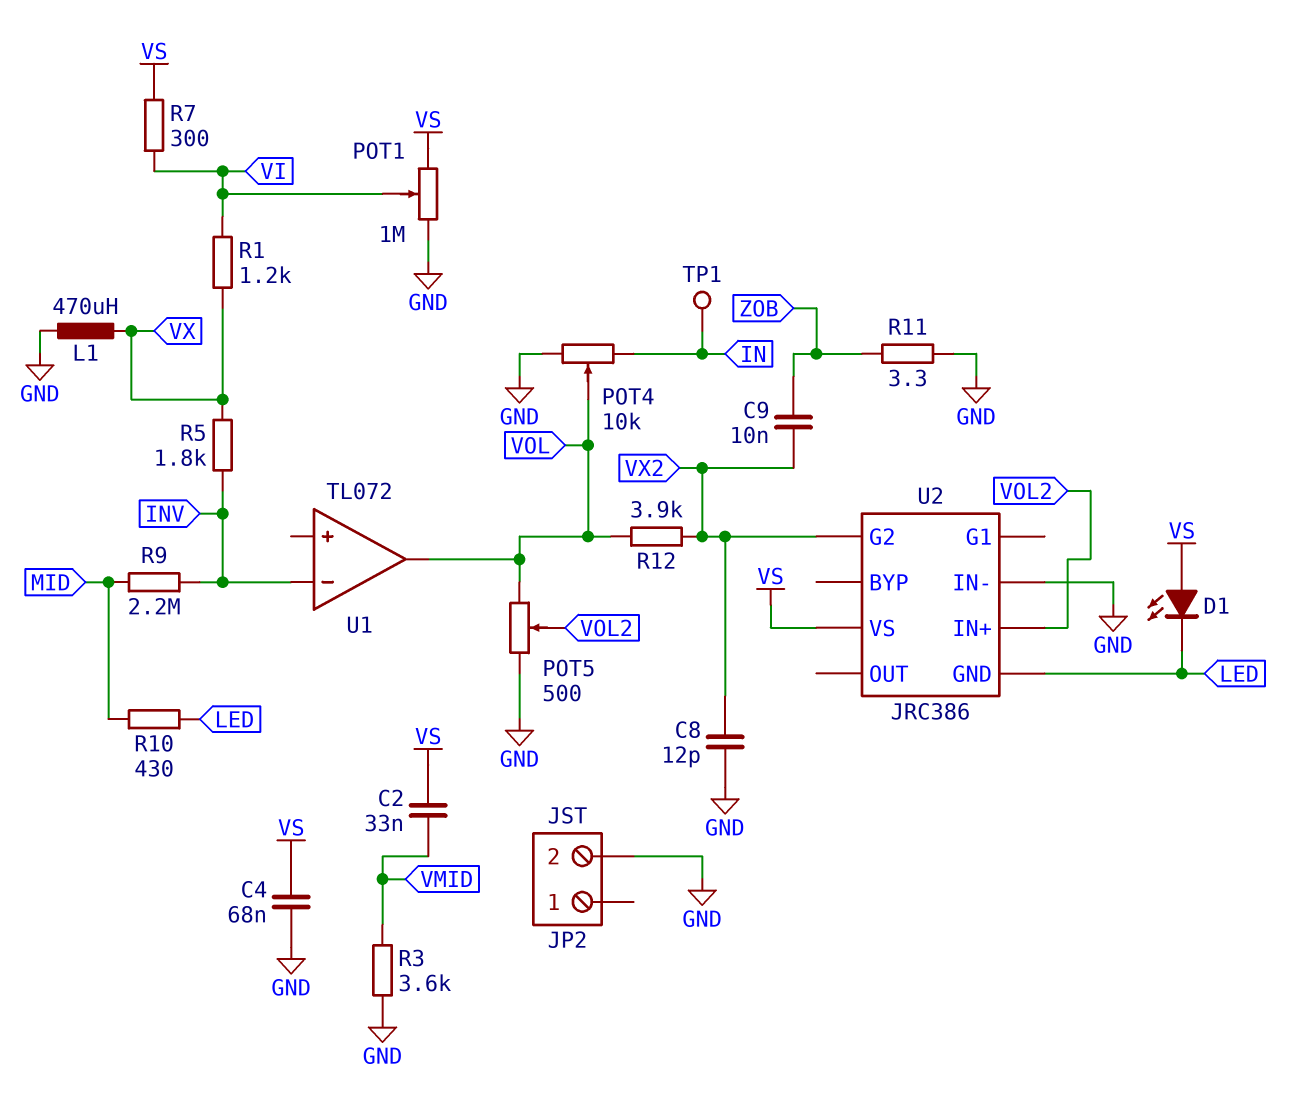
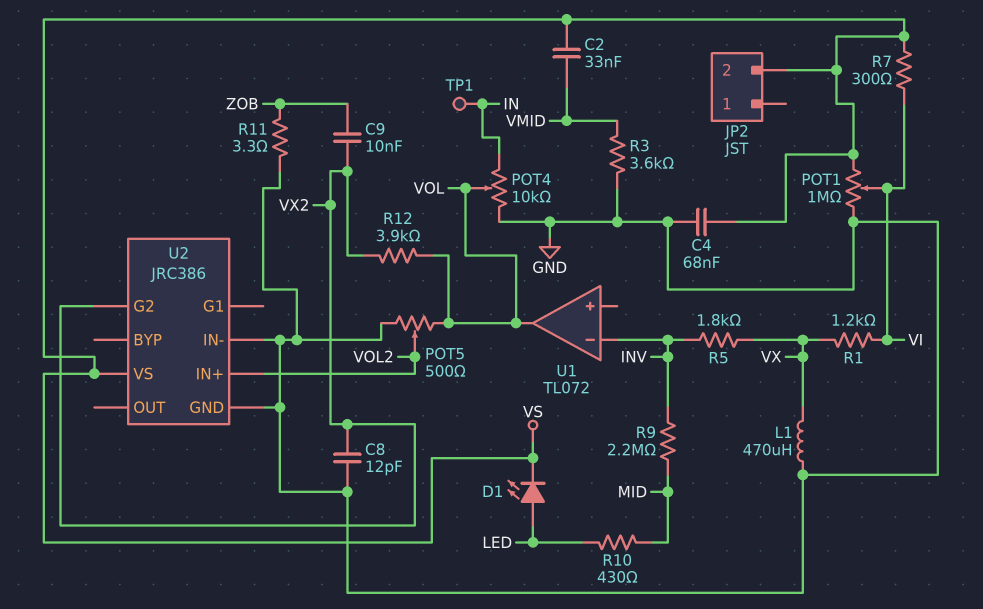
D1: LED (A VS, K LED) -> LED (A LED, K VS)
JP2 pin 2: GND -> VS
U2 pin GND: LED -> GND

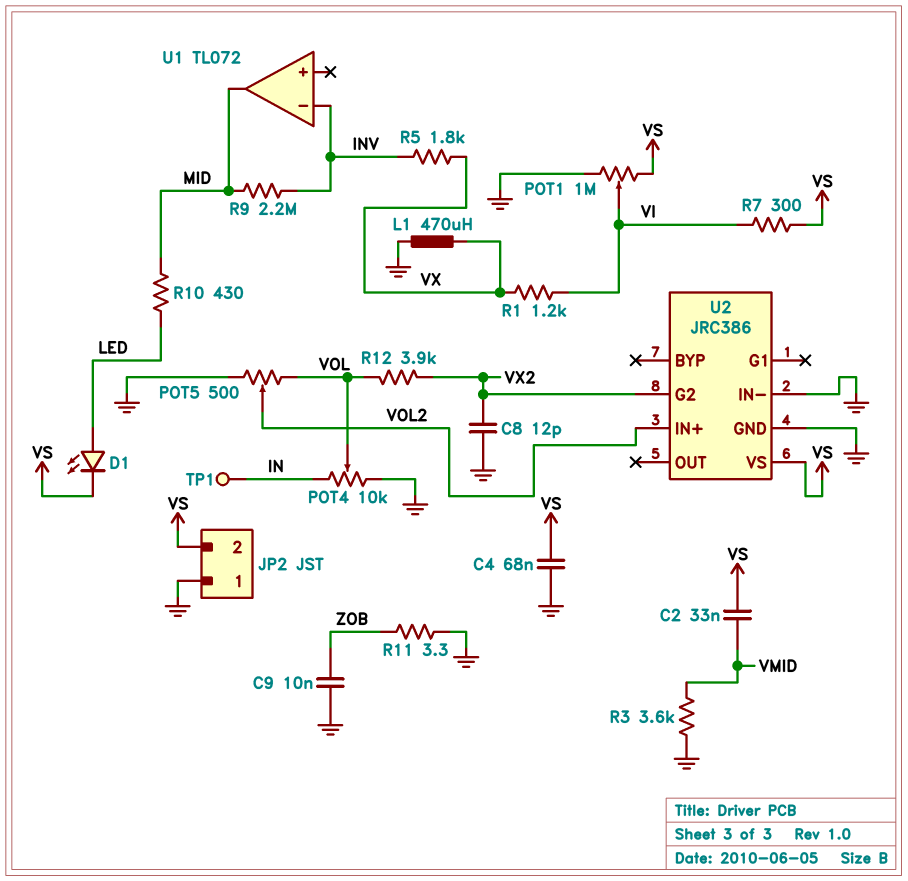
C9: 10nF (VX2, ZOB) -> 10nF (GND, ZOB)
JP2 pin 1: none -> GND
U1 pin out: VOL -> MID

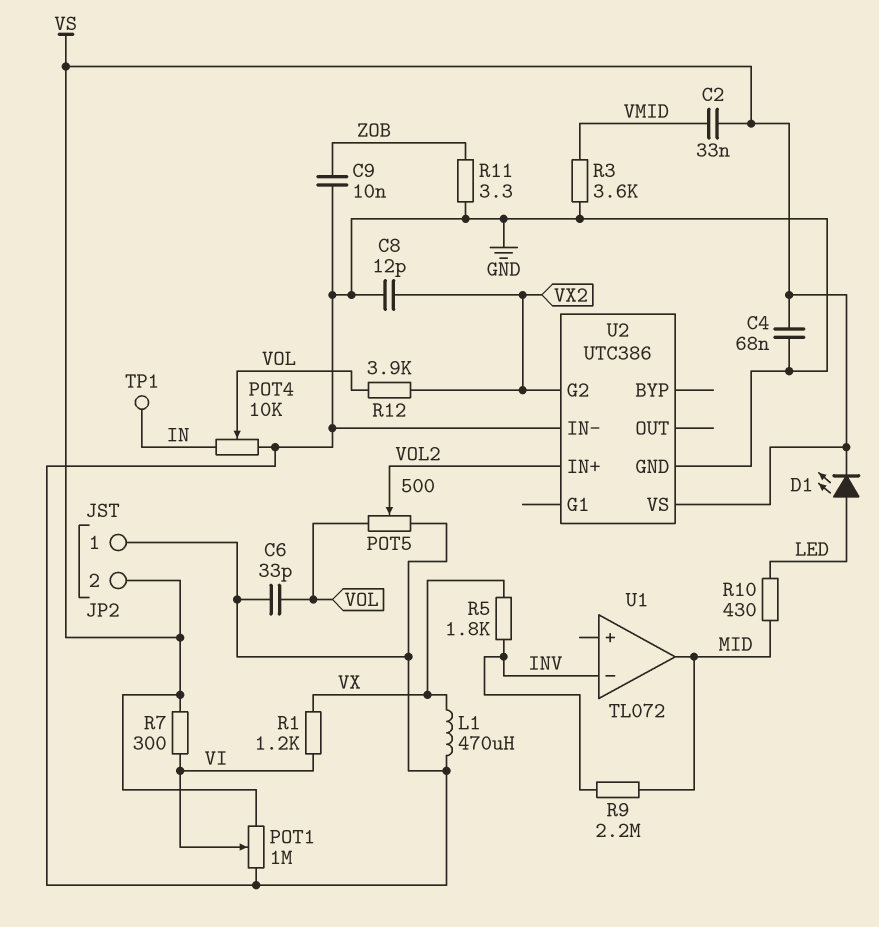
C6: none -> 33pF (GND, VOL)
U2: JRC386 -> UTC386

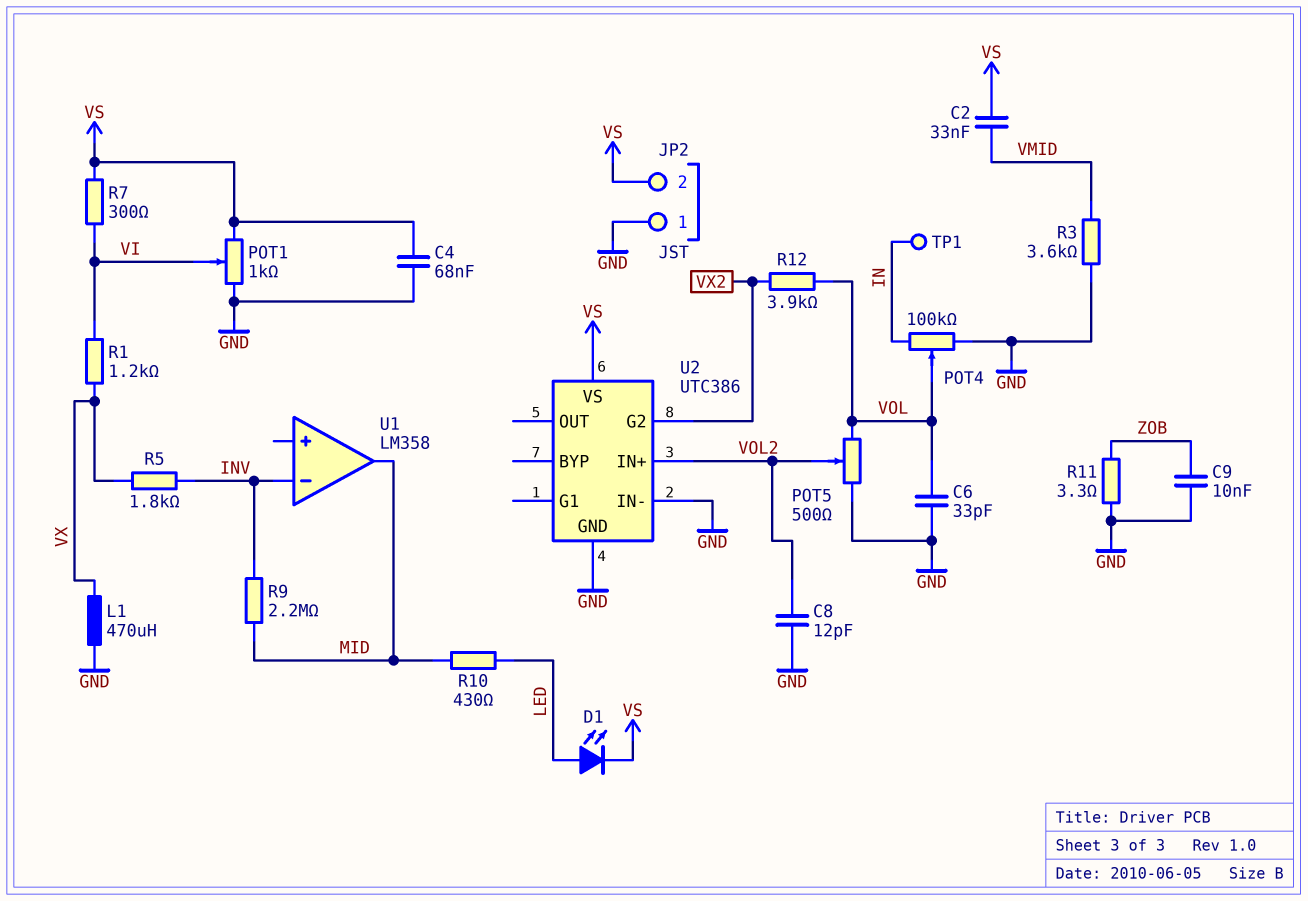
C8: 12pF (GND, VX2) -> 12pF (GND, VOL2)
POT1: 1M (GND, VS, wiper VI) -> 1k (GND, VS, wiper VI)
POT4: 10k (GND, IN, wiper VOL) -> 100k (GND, IN, wiper VOL)
U1: TL072 -> LM358

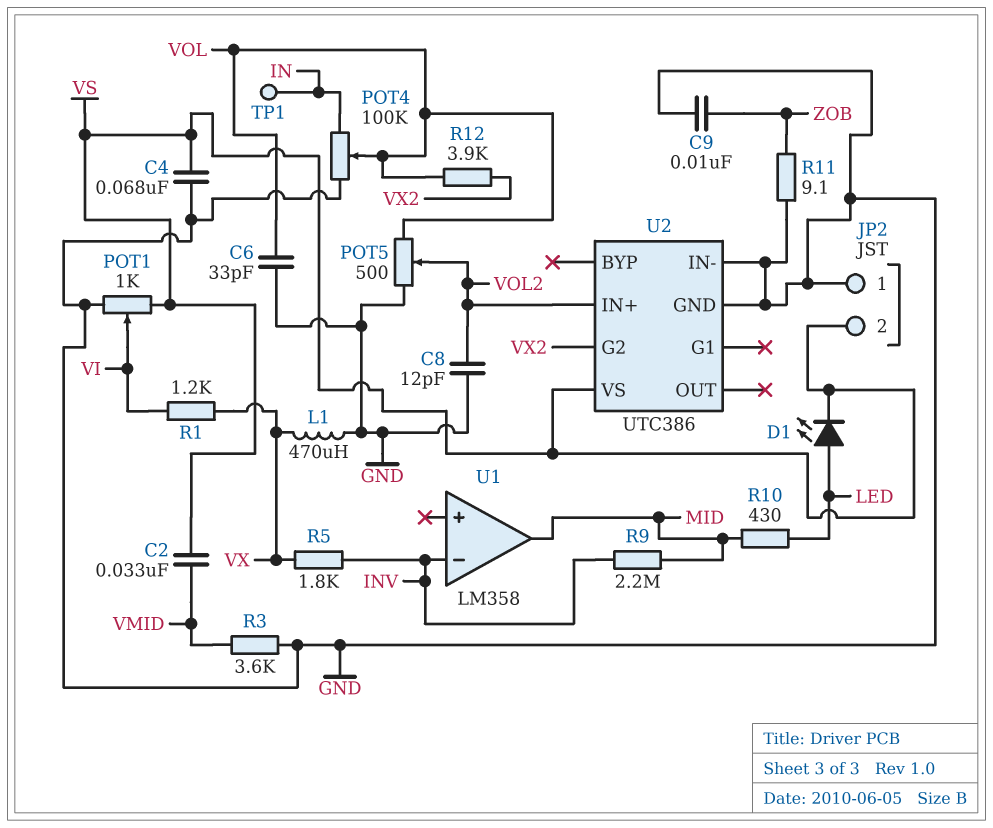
R7: 300 (VI, VS) -> none
R11: 3.3 (GND, ZOB) -> 9.1 (GND, ZOB)

